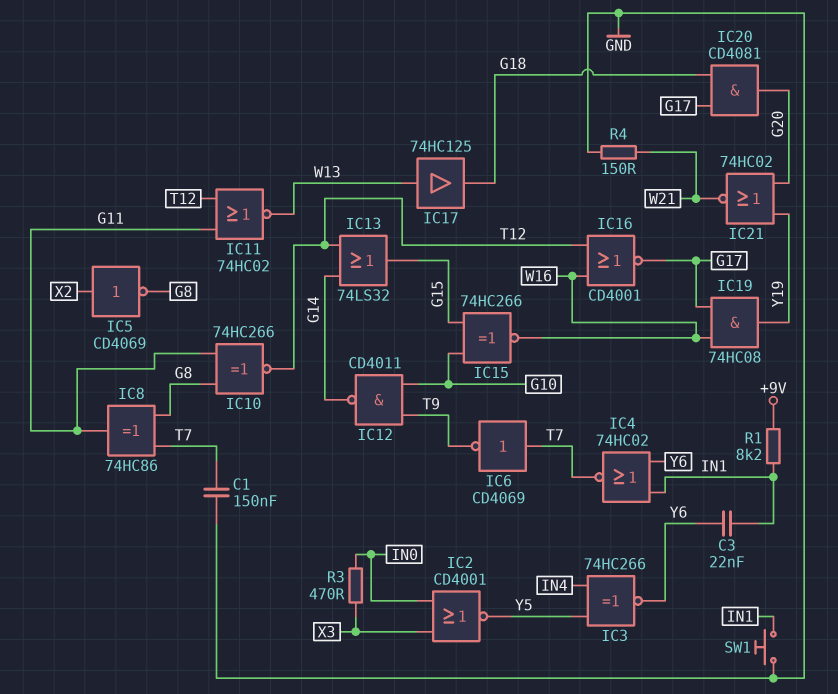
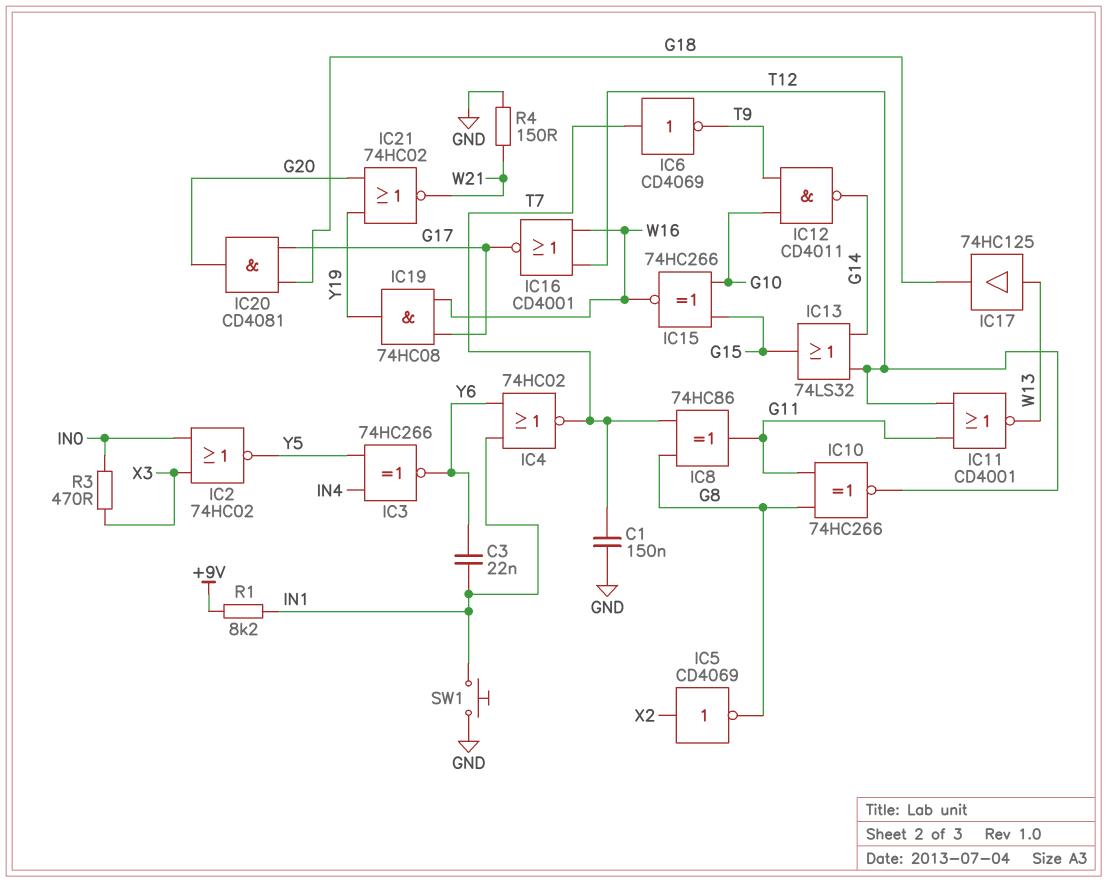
IC2: NOR CD4001 (in IN0, in X3, out Y5) -> NOR 74HC02 (in IN0, in X3, out Y5)
IC11: NOR 74HC02 (in G11, in T12, out W13) -> NOR CD4001 (in G11, in T12, out W13)

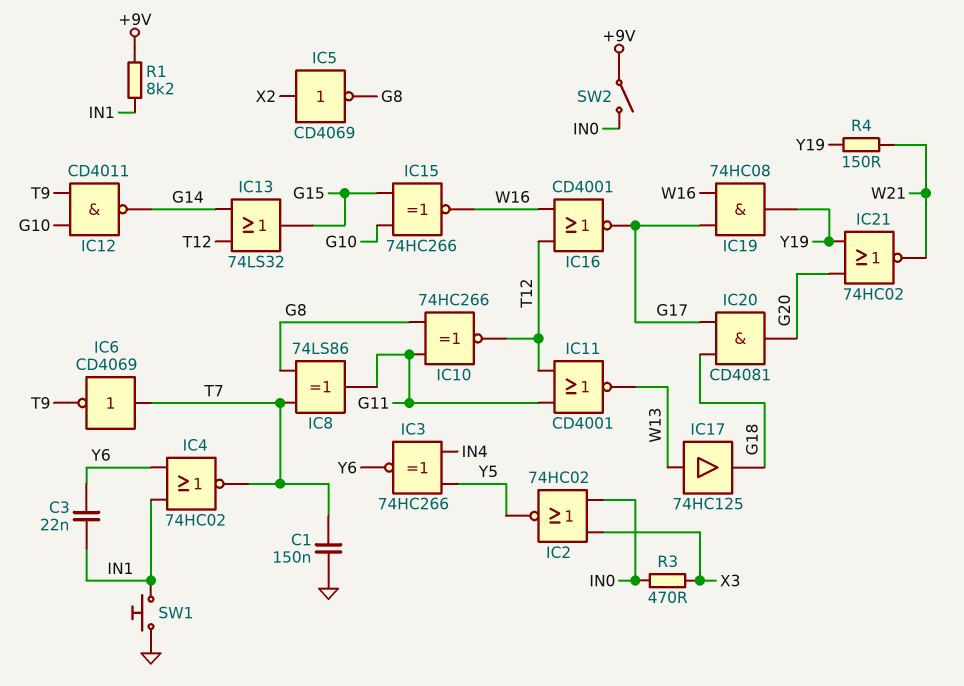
IC8: XOR 74HC86 (in G8, in T7, out G11) -> XOR 74LS86 (in G8, in T7, out G11)
R4: 150 (GND, W21) -> 150 (W21, Y19)
SW2: none -> switch (+9V, IN0)

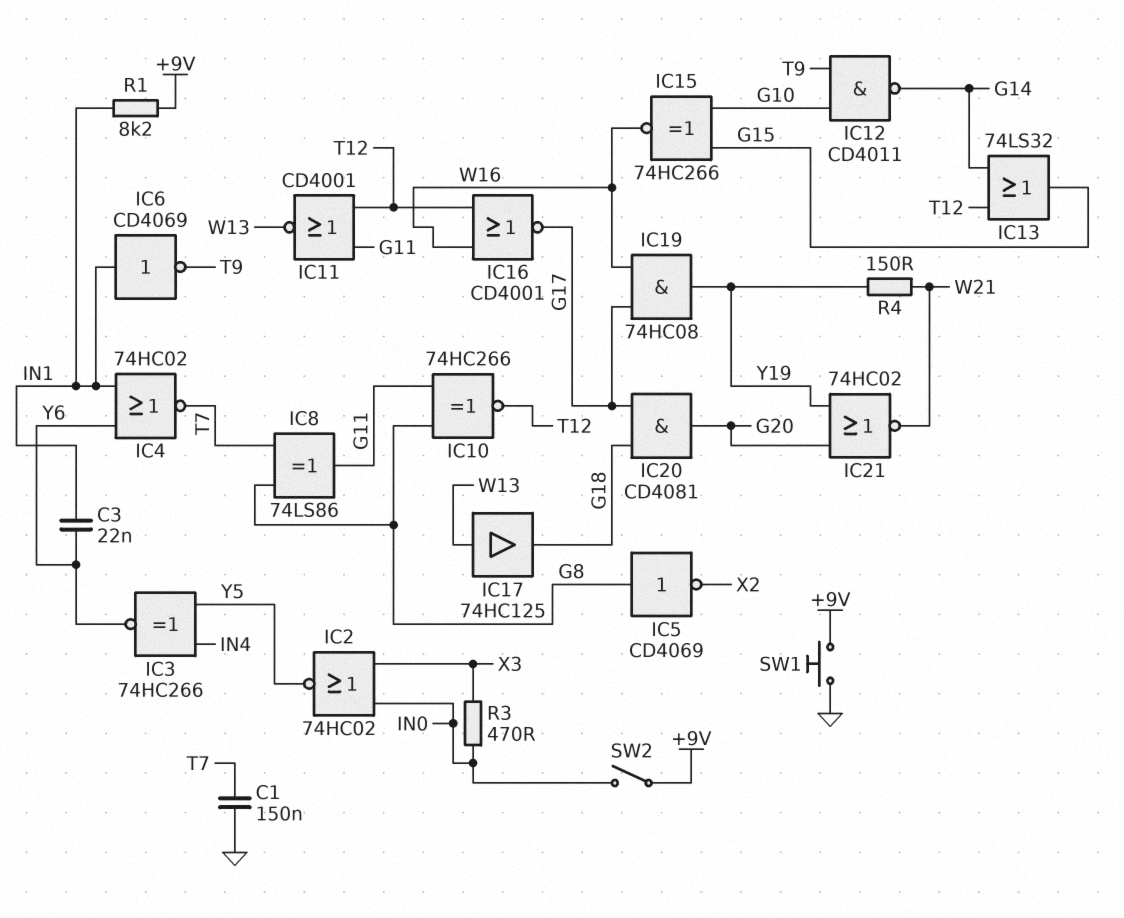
IC5: NOT CD4069 (in X2, out G8) -> NOT CD4069 (in G8, out X2)
IC6: NOT CD4069 (in T7, out T9) -> NOT CD4069 (in IN1, out T9)
SW1: button (GND, IN1) -> button (+9V, GND)

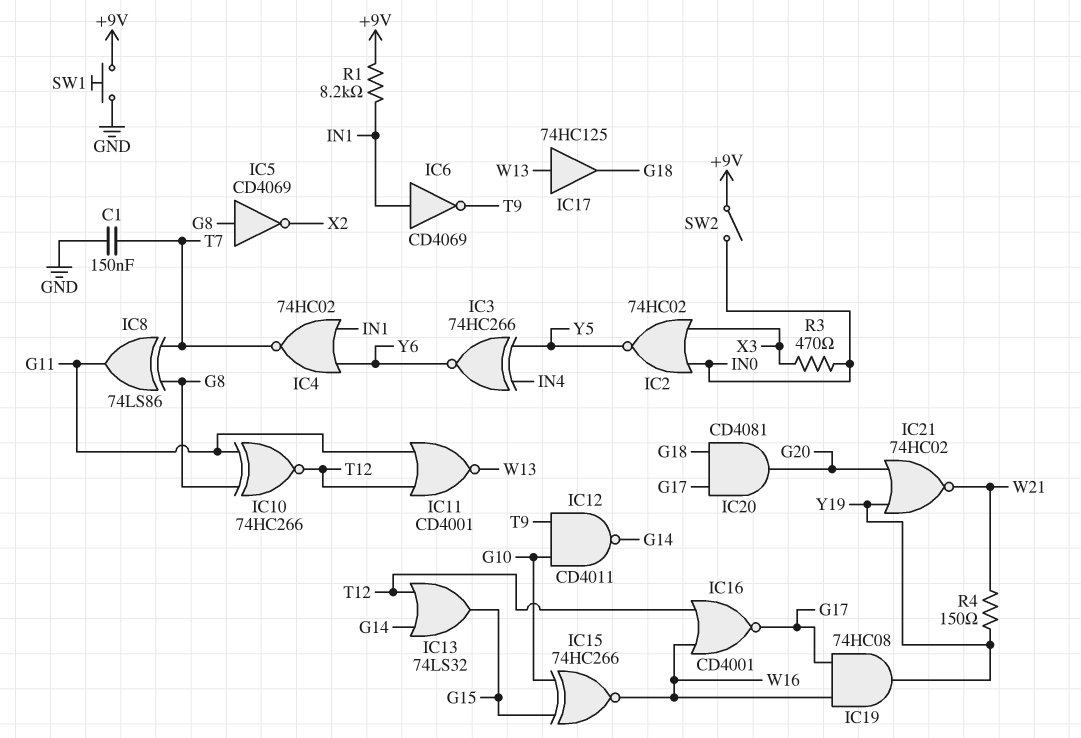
C3: 22nF (IN1, Y6) -> none

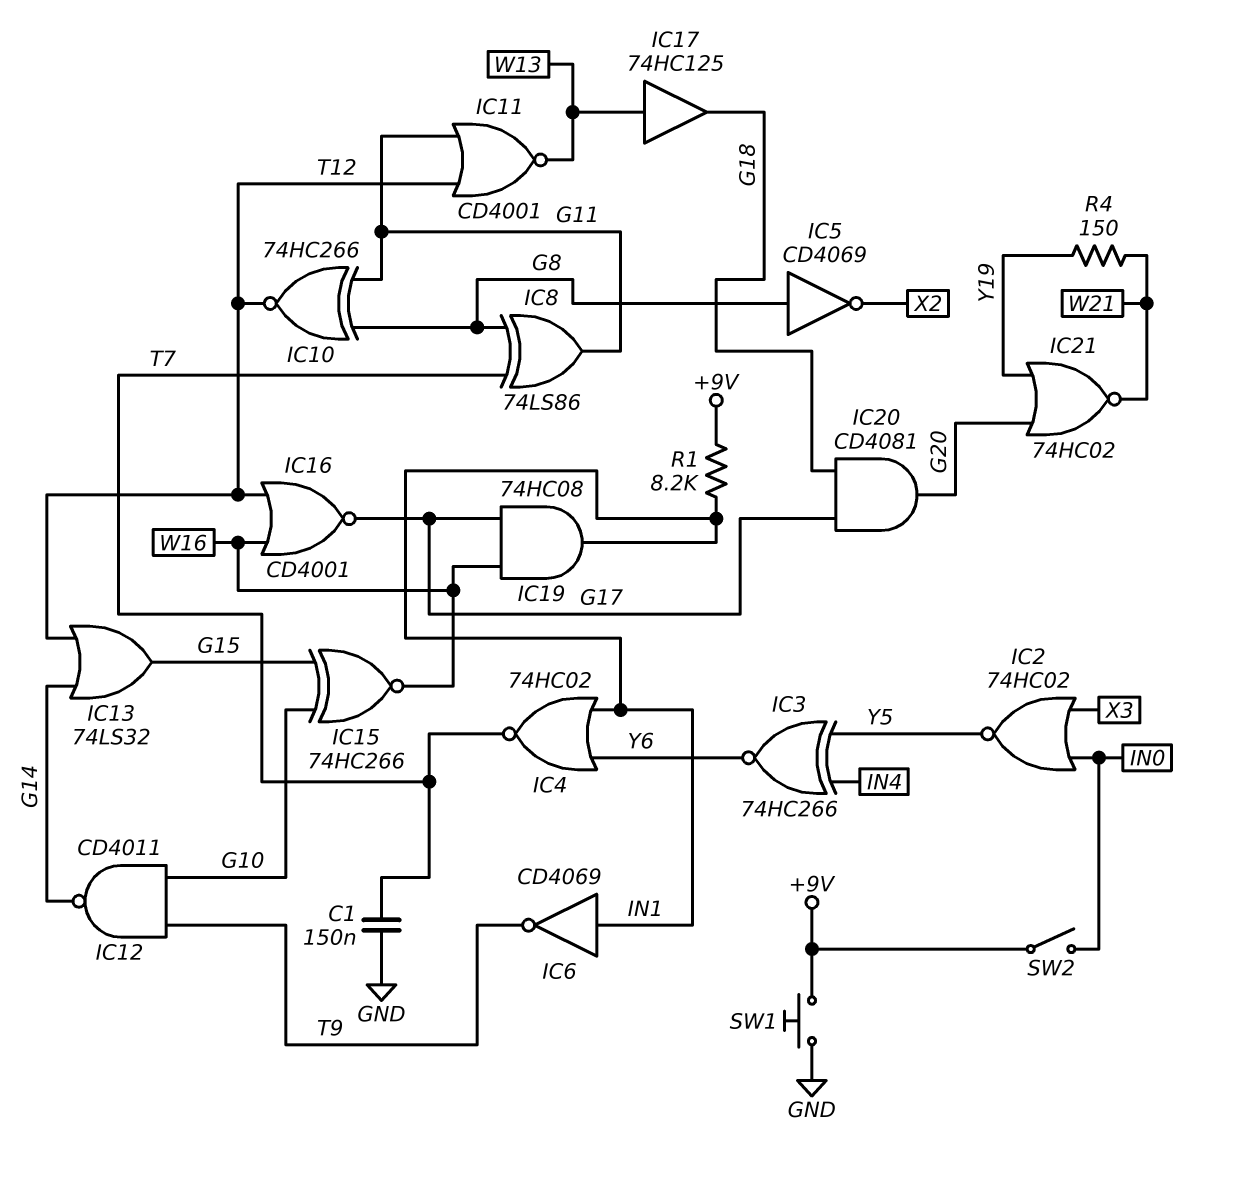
IC19: AND 74HC08 (in G17, in W16, out Y19) -> AND 74HC08 (in G17, in W16, out IN1)
R3: 470 (IN0, X3) -> none

